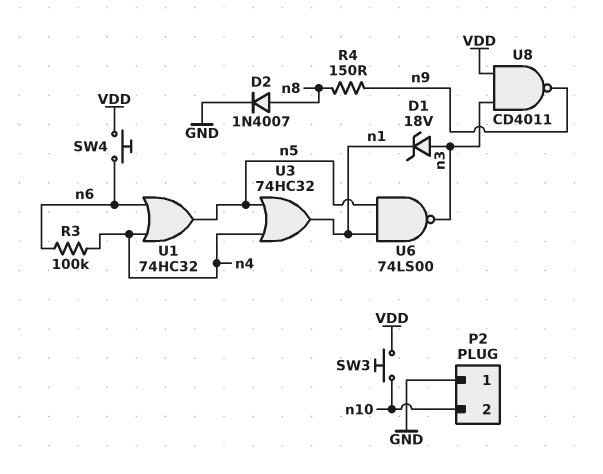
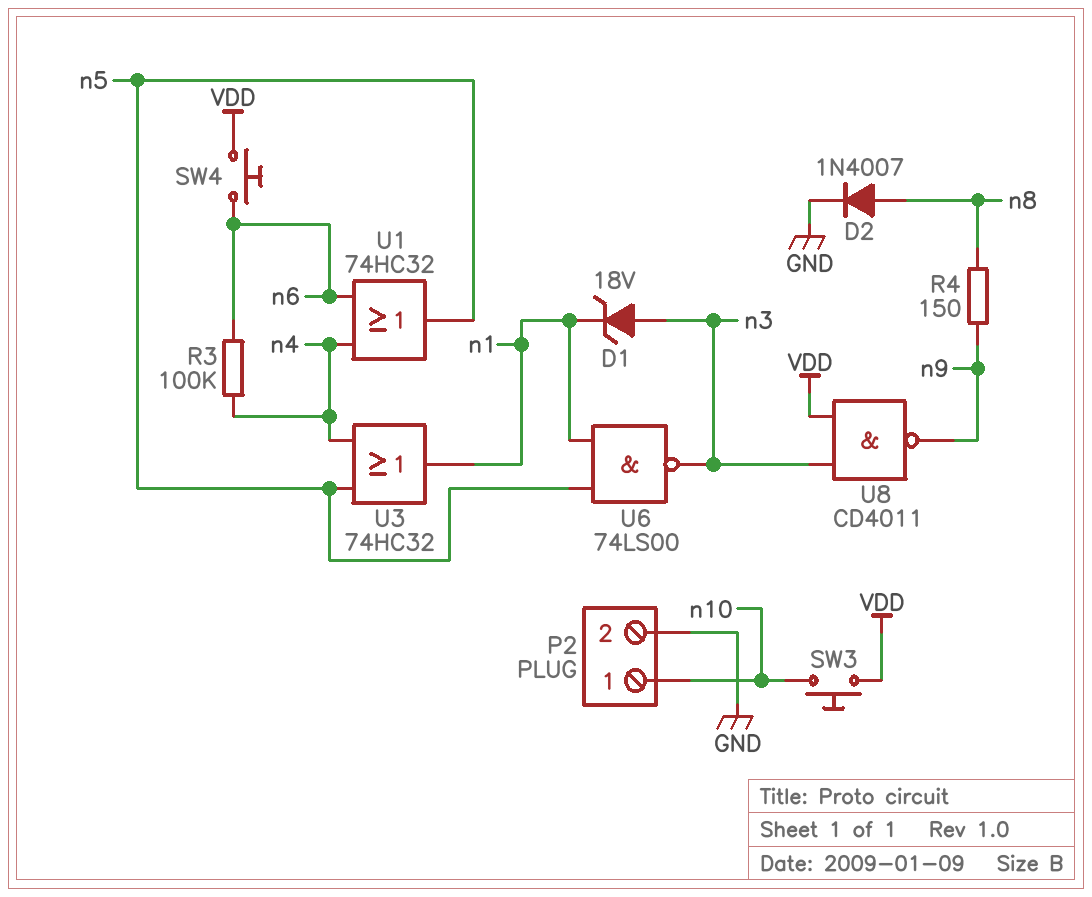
P2 pin 1: GND -> n10
P2 pin 2: n10 -> GND

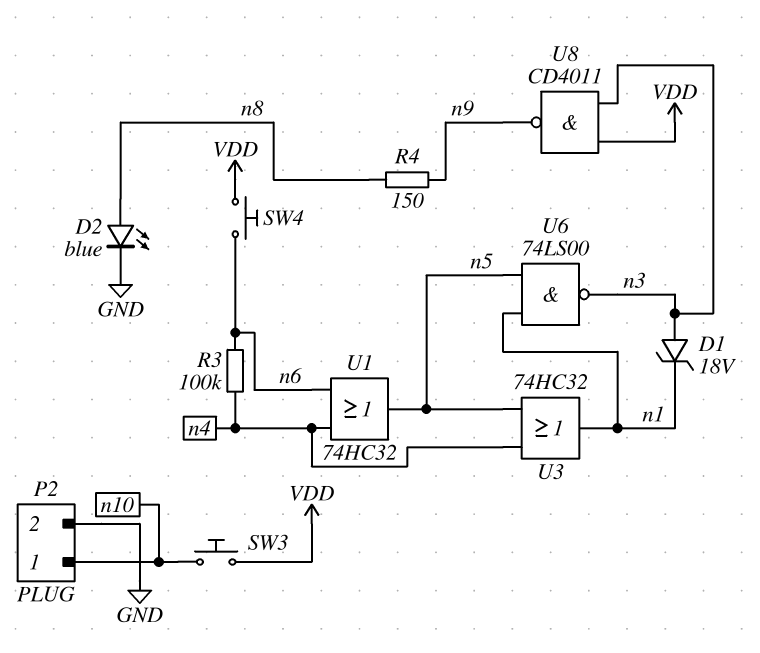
D2: diode 1N4007 (A n8, K GND) -> LED blue (A n8, K GND)

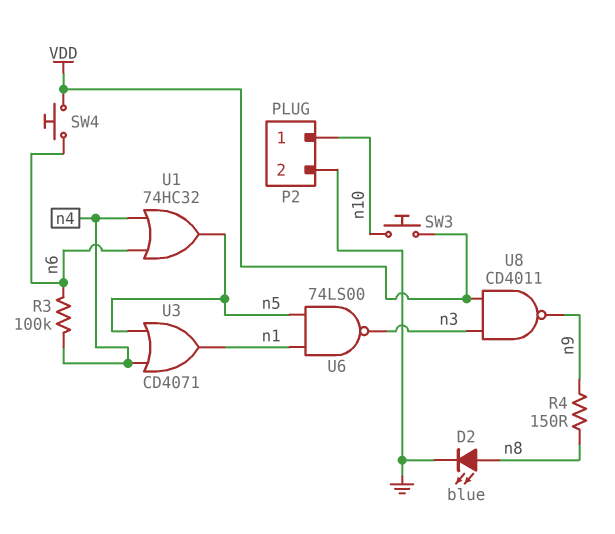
D1: zener 18V (A n3, K n1) -> none
U3: OR 74HC32 (in n4, in n5, out n1) -> OR CD4071 (in n4, in n5, out n1)

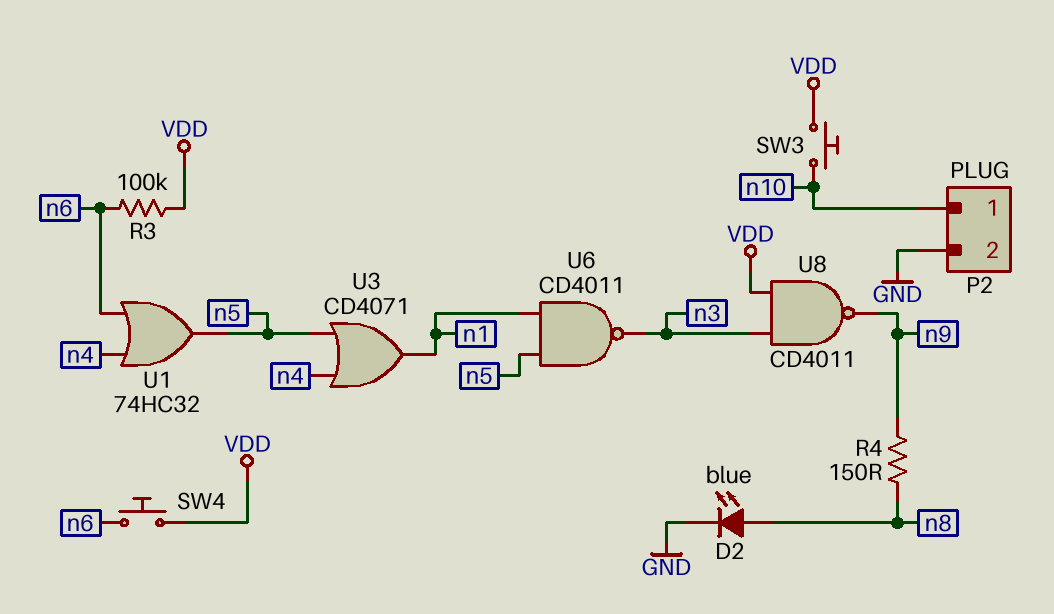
R3: 100k (n4, n6) -> 100k (VDD, n6)
U6: NAND 74LS00 (in n1, in n5, out n3) -> NAND CD4011 (in n1, in n5, out n3)

